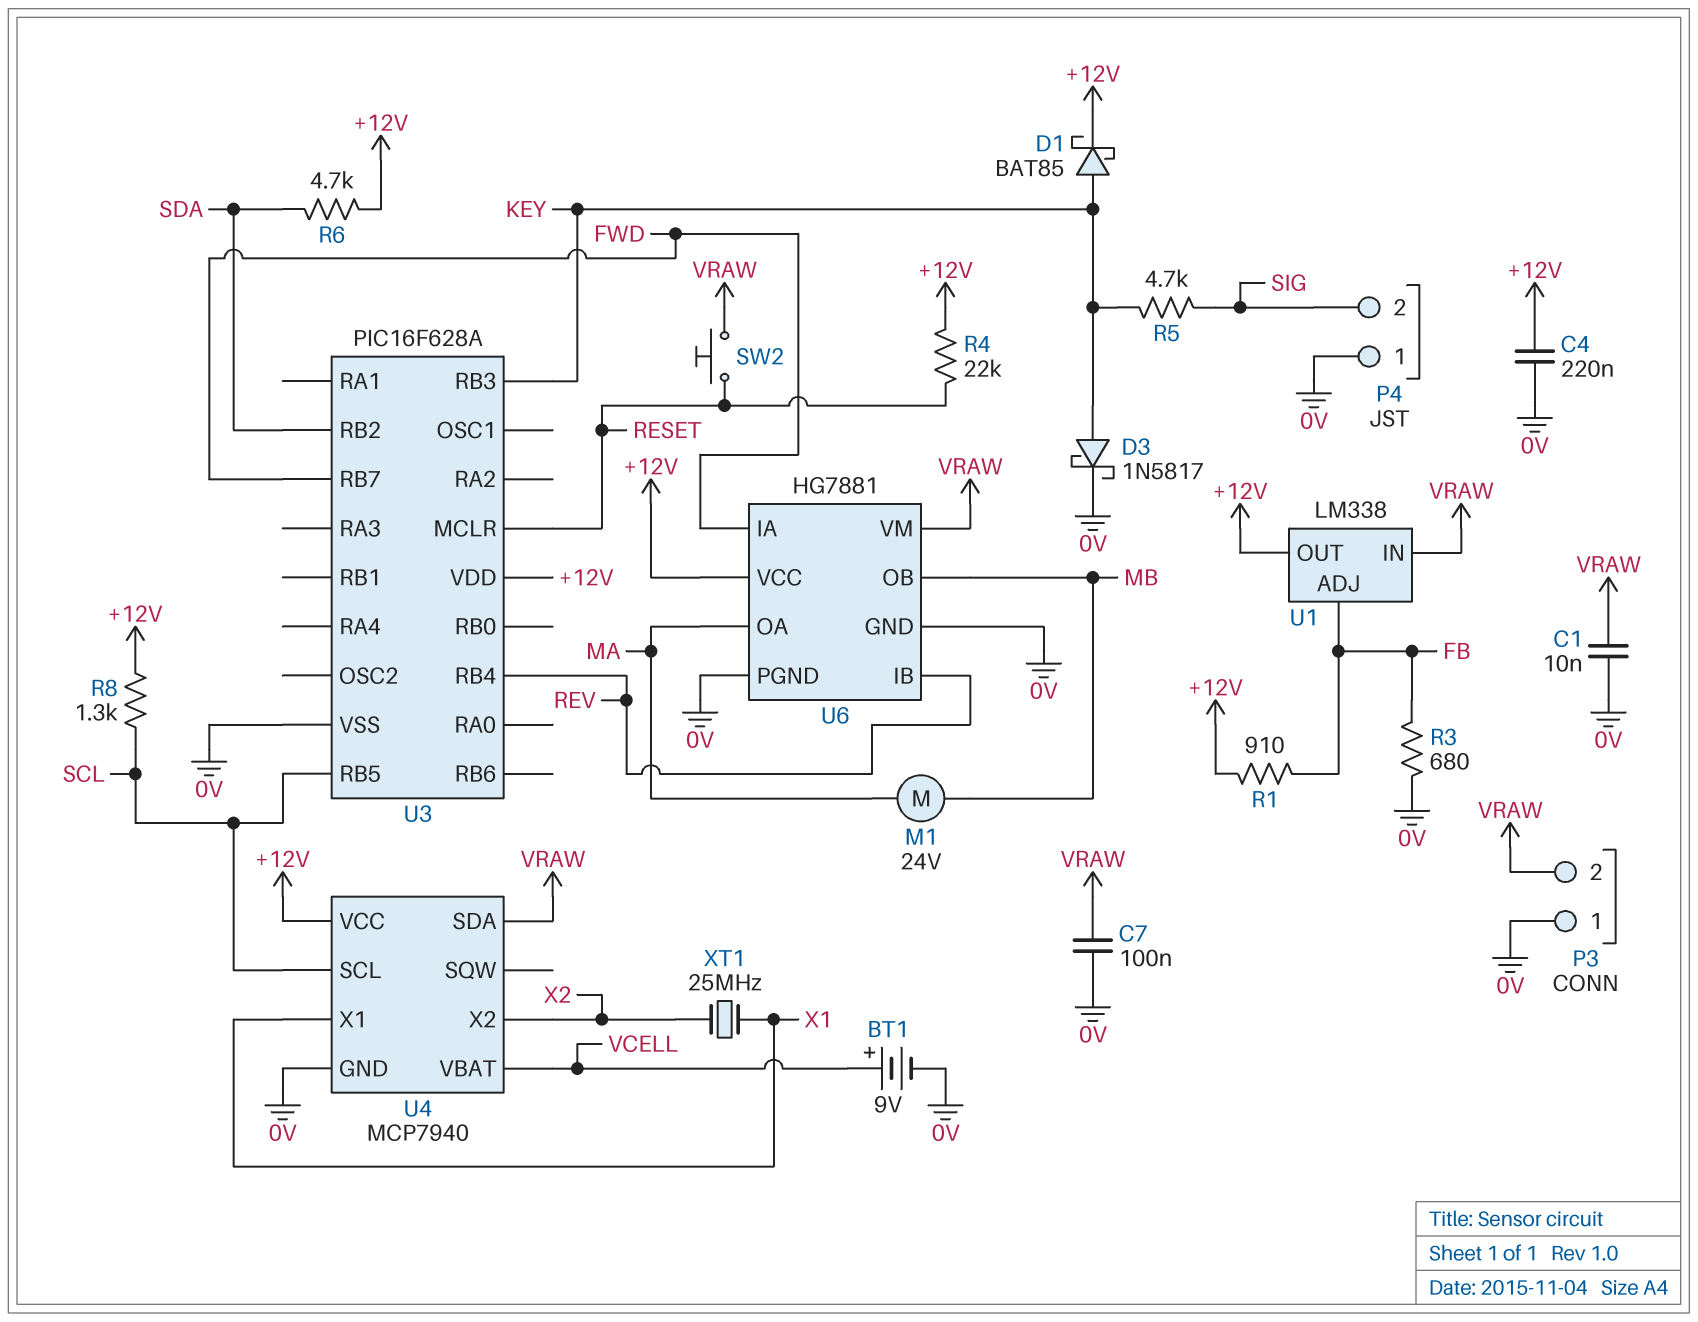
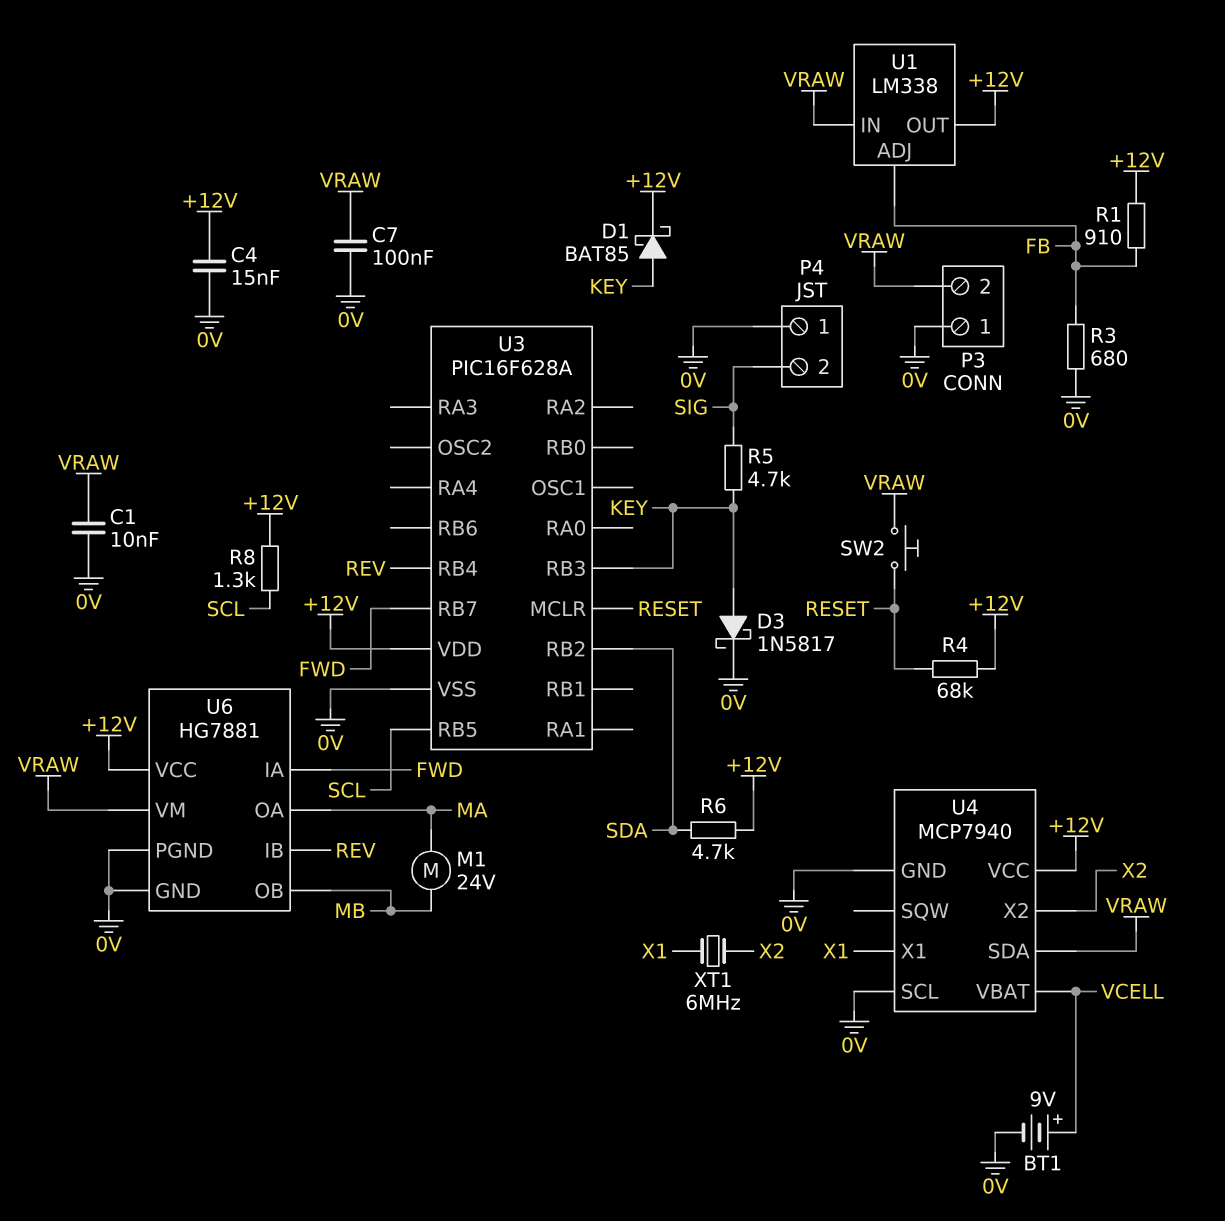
C4: 220nF (+12V, 0V) -> 15nF (+12V, 0V)
R4: 22k (+12V, RESET) -> 68k (+12V, RESET)
U4 pin SCL: SCL -> 0V
XT1: 25MHz (X1, X2) -> 6MHz (X1, X2)

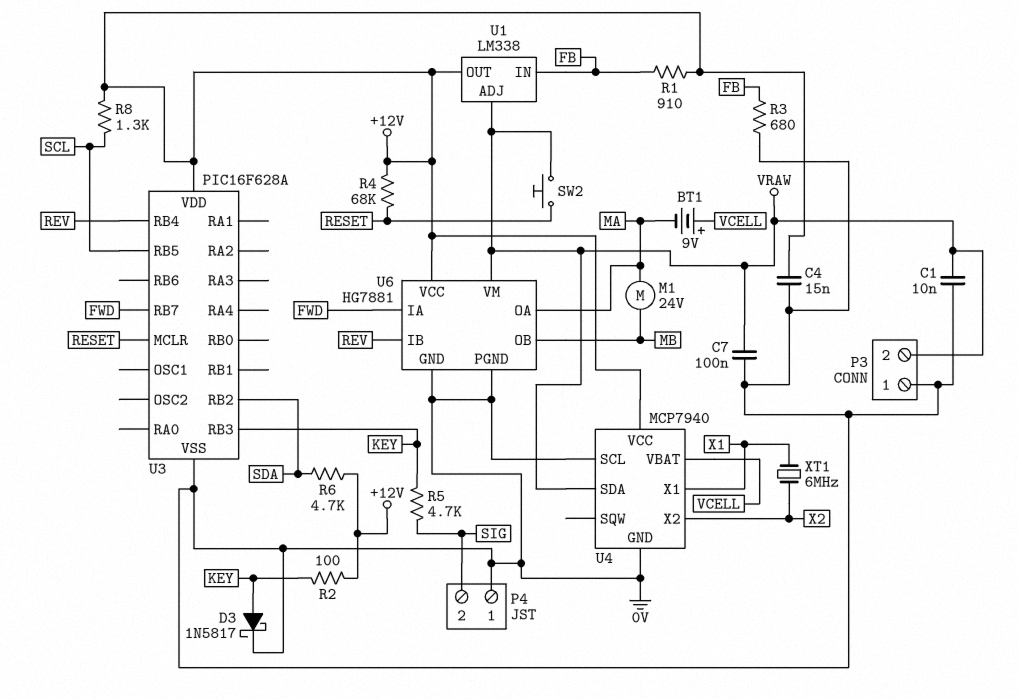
BT1: 9V (plus VCELL, minus 0V) -> 9V (plus VCELL, minus MA)
D1: schottky BAT85 (A KEY, K +12V) -> none
R2: none -> 100 (+12V, KEY)
U1 pin ADJ: FB -> VRAW
U1 pin IN: VRAW -> FB

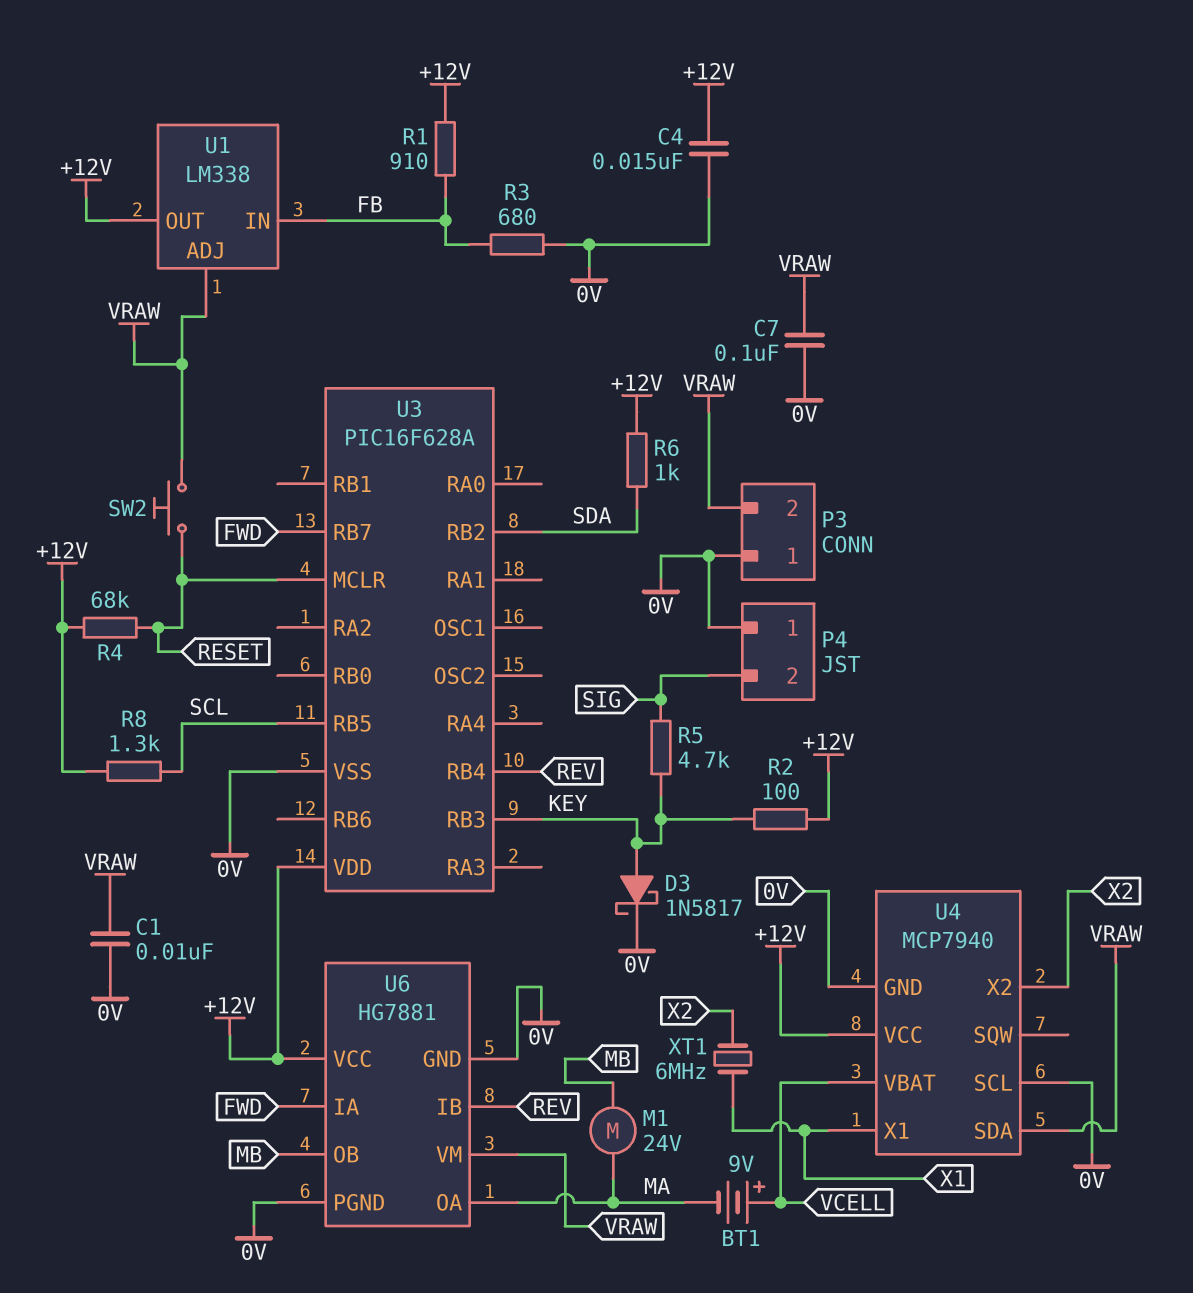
R6: 4.7k (+12V, SDA) -> 1k (+12V, SDA)

